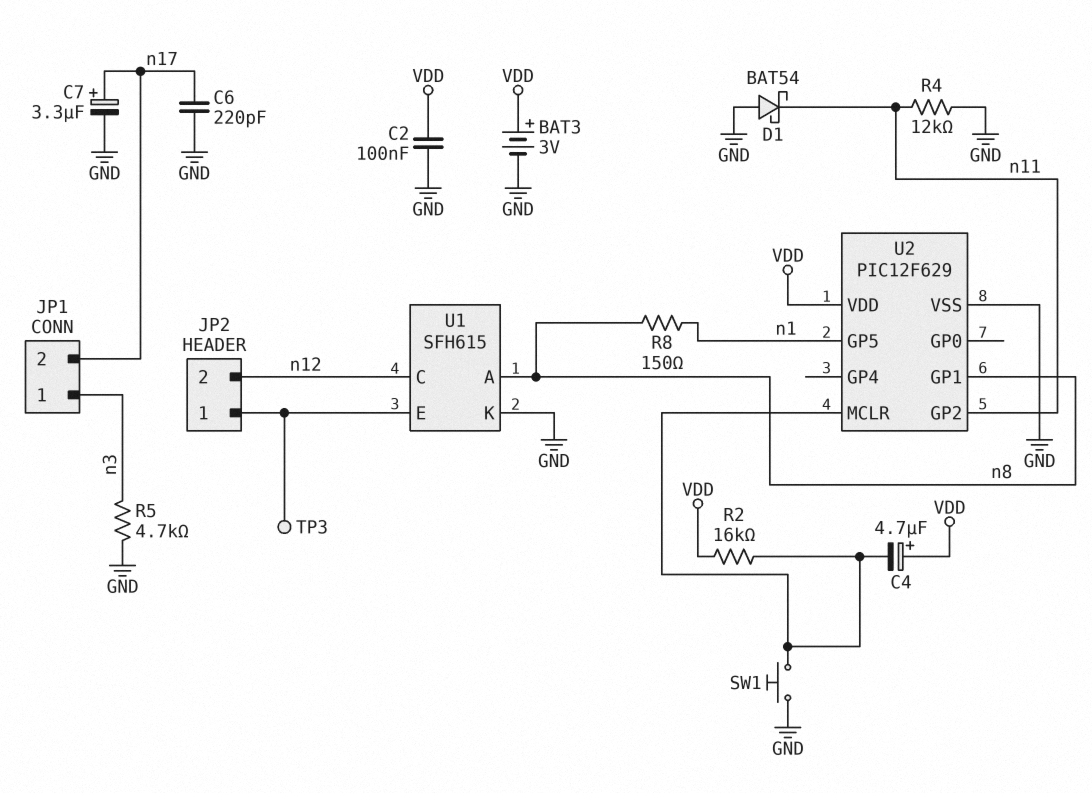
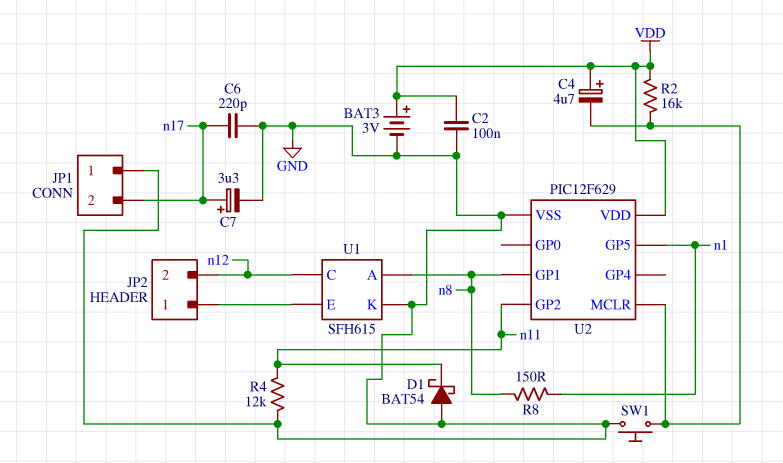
JP1 pin 1: n3 -> GND
R5: 4.7k (GND, n3) -> none
TP3: test point (JP2/1) -> none

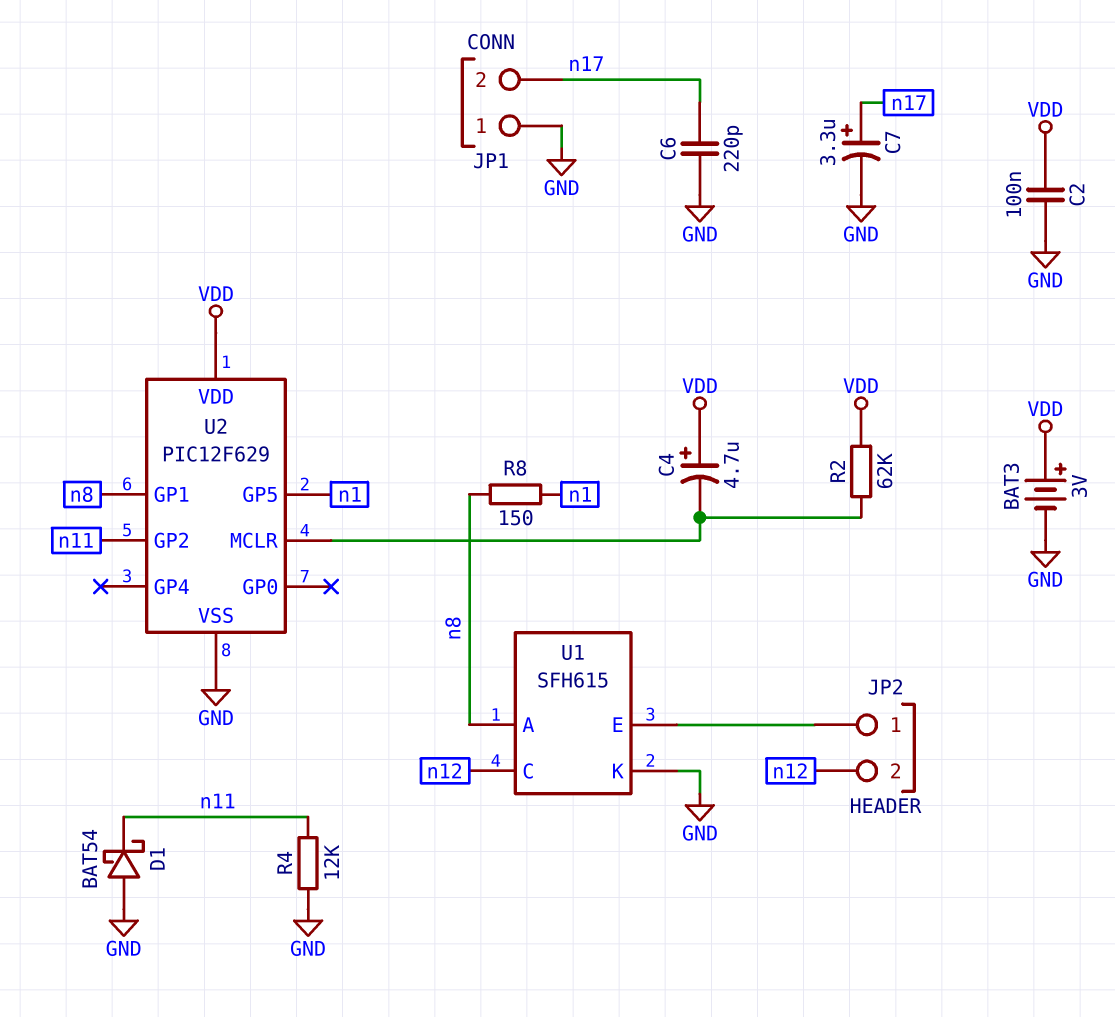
R2: 16k (U2/MCLR, VDD) -> 62k (U2/MCLR, VDD)
SW1: button (GND, U2/MCLR) -> none

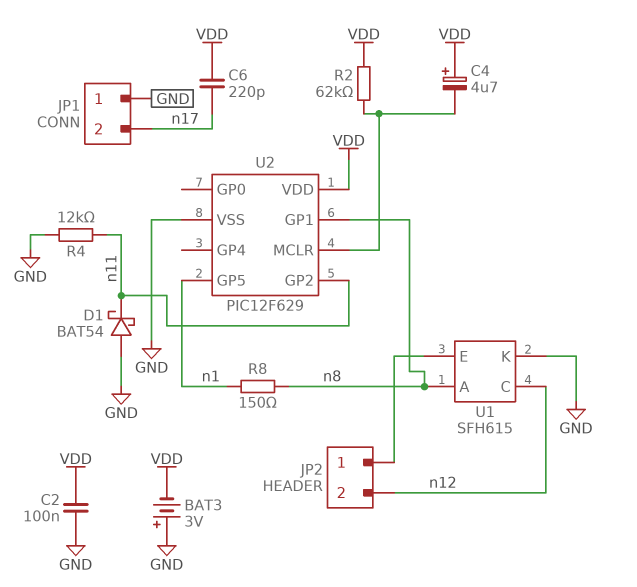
BAT3: 3V (plus VDD, minus GND) -> 3V (plus GND, minus VDD)
C6: 220pF (GND, n17) -> 220pF (VDD, n17)
C7: 3.3uF (plus n17, minus GND) -> none

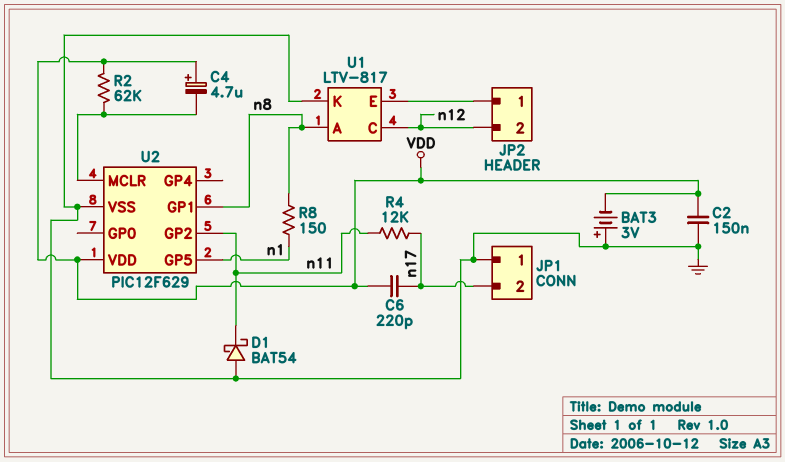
C2: 100nF (GND, VDD) -> 150nF (GND, VDD)
R4: 12k (GND, n11) -> 12k (n11, n17)
U1: SFH615 -> LTV-817

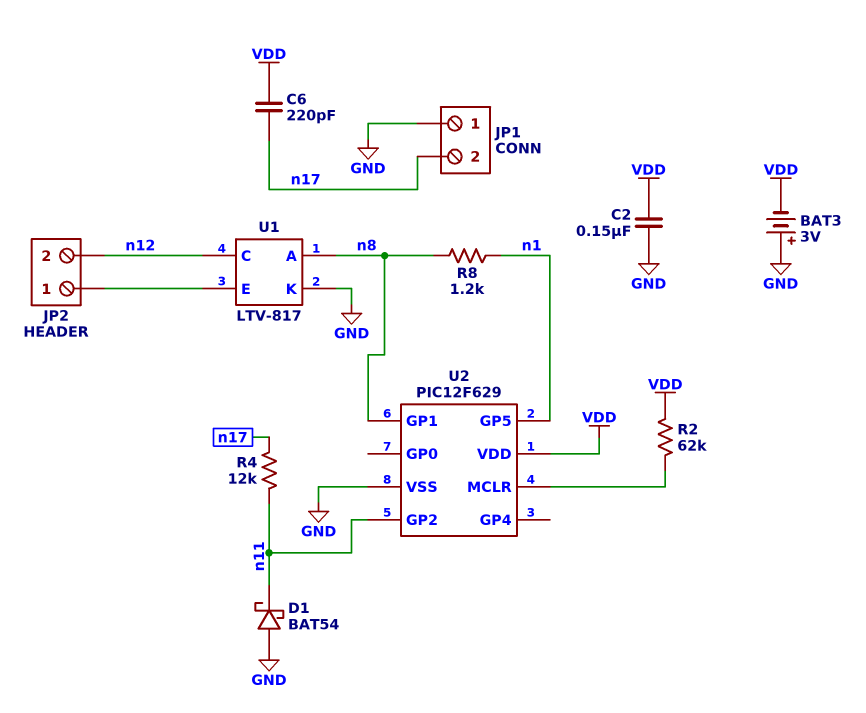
C4: 4.7uF (plus VDD, minus U2/MCLR) -> none
R8: 150 (n1, n8) -> 1.2k (n1, n8)

